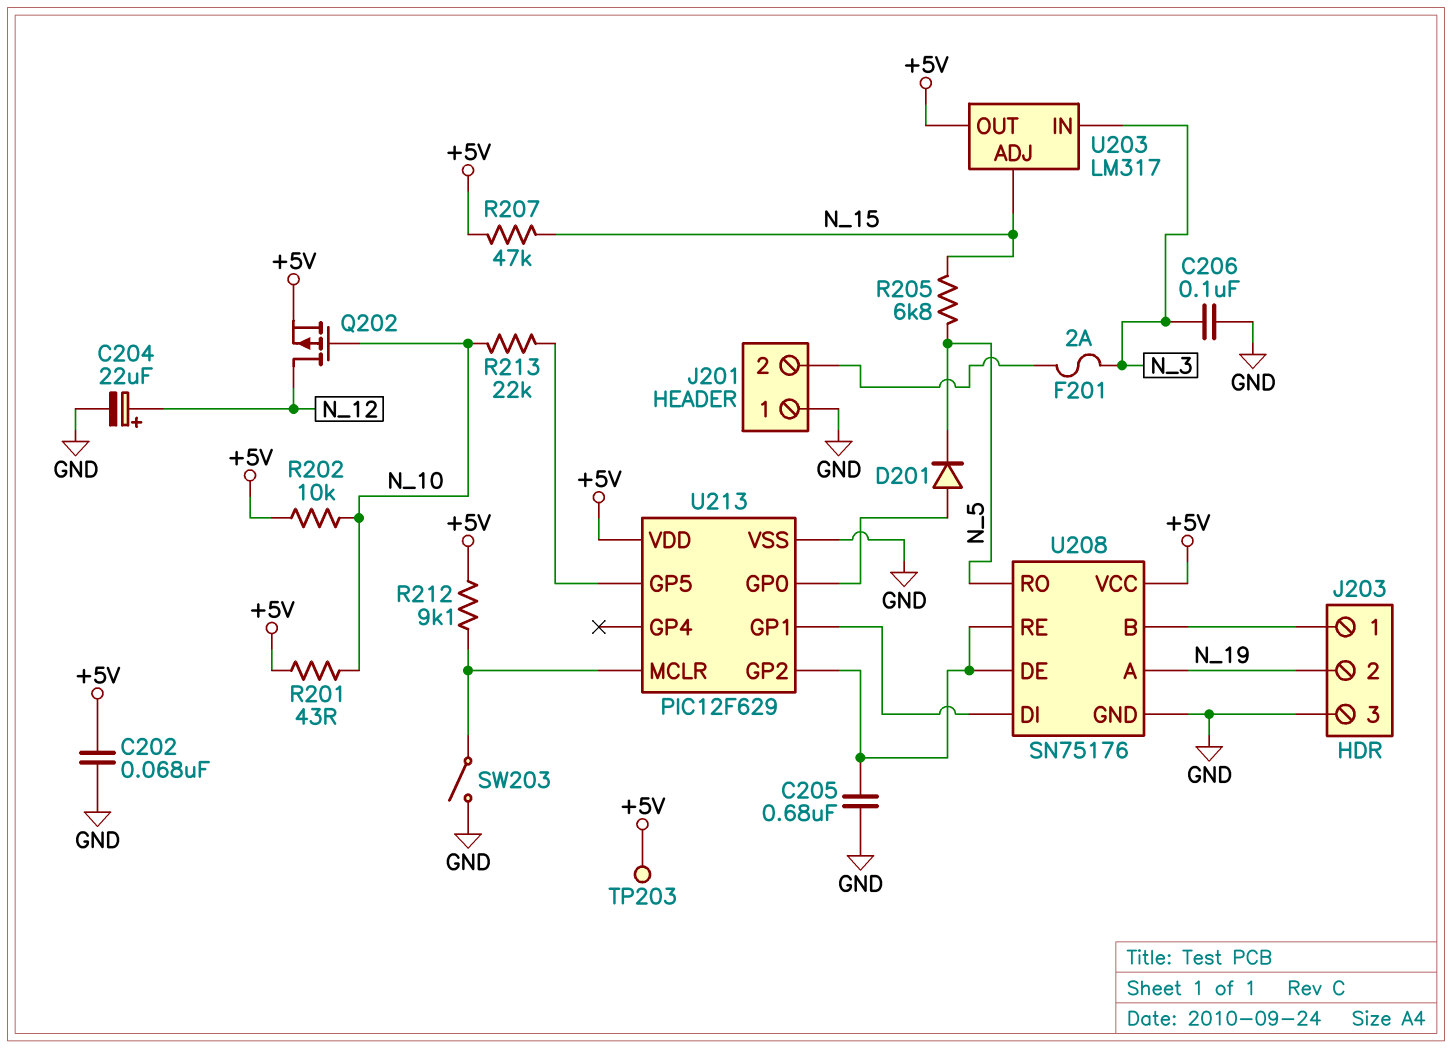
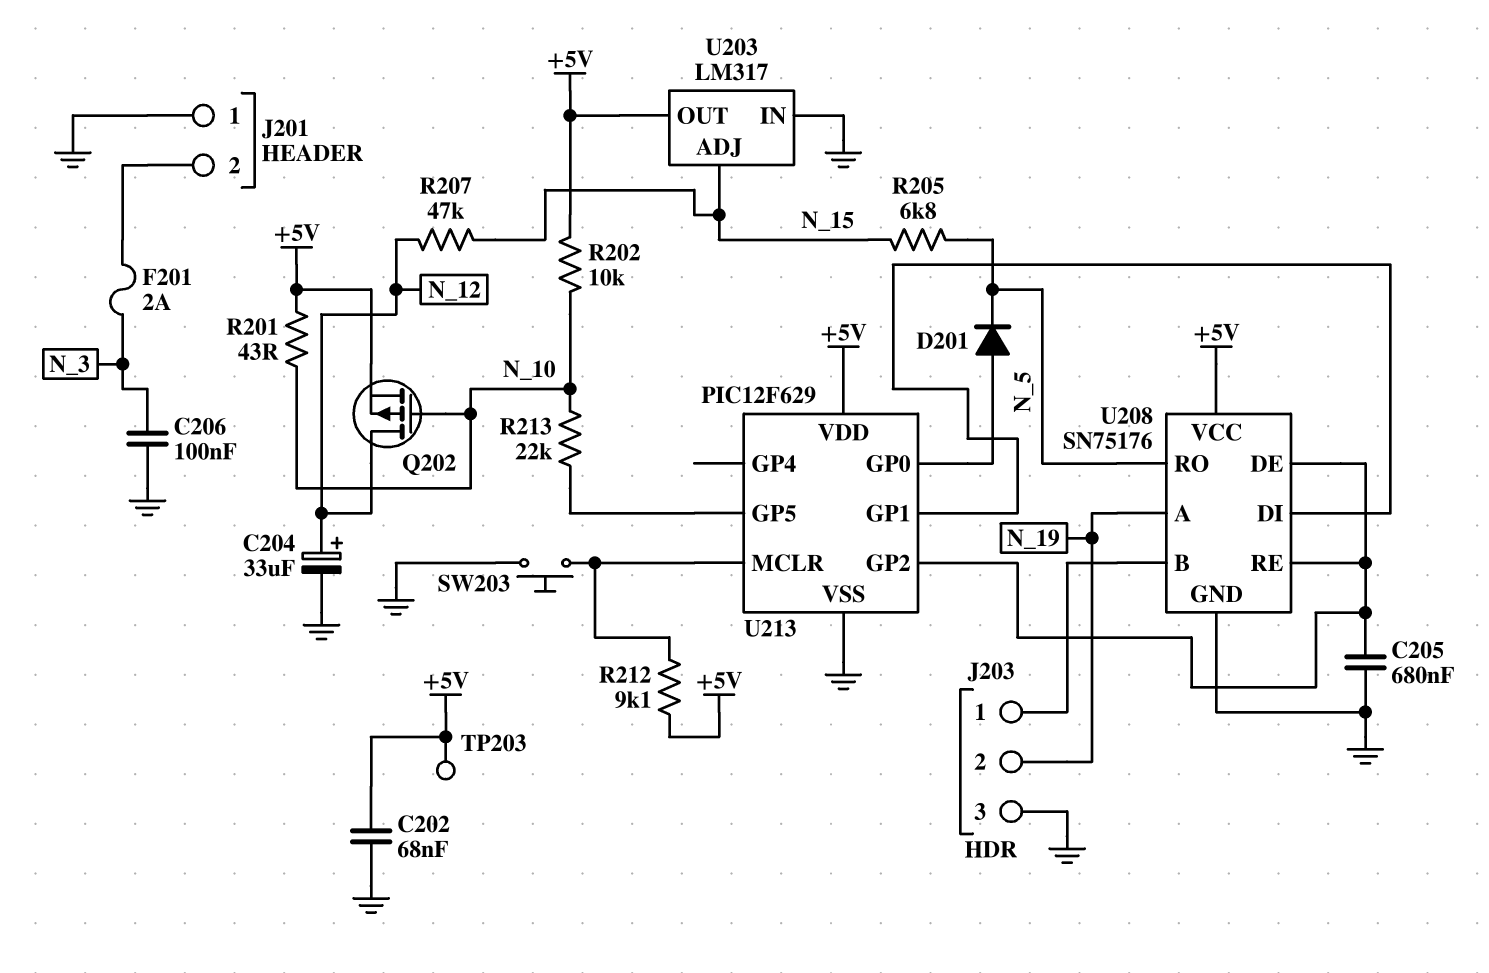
C204: 22uF (plus N_12, minus GND) -> 33uF (plus N_12, minus GND)
R207: 47k (+5V, N_15) -> 47k (N_12, N_15)
SW203: switch (GND, U213/MCLR) -> button (GND, U213/MCLR)
U203 pin IN: N_3 -> GND

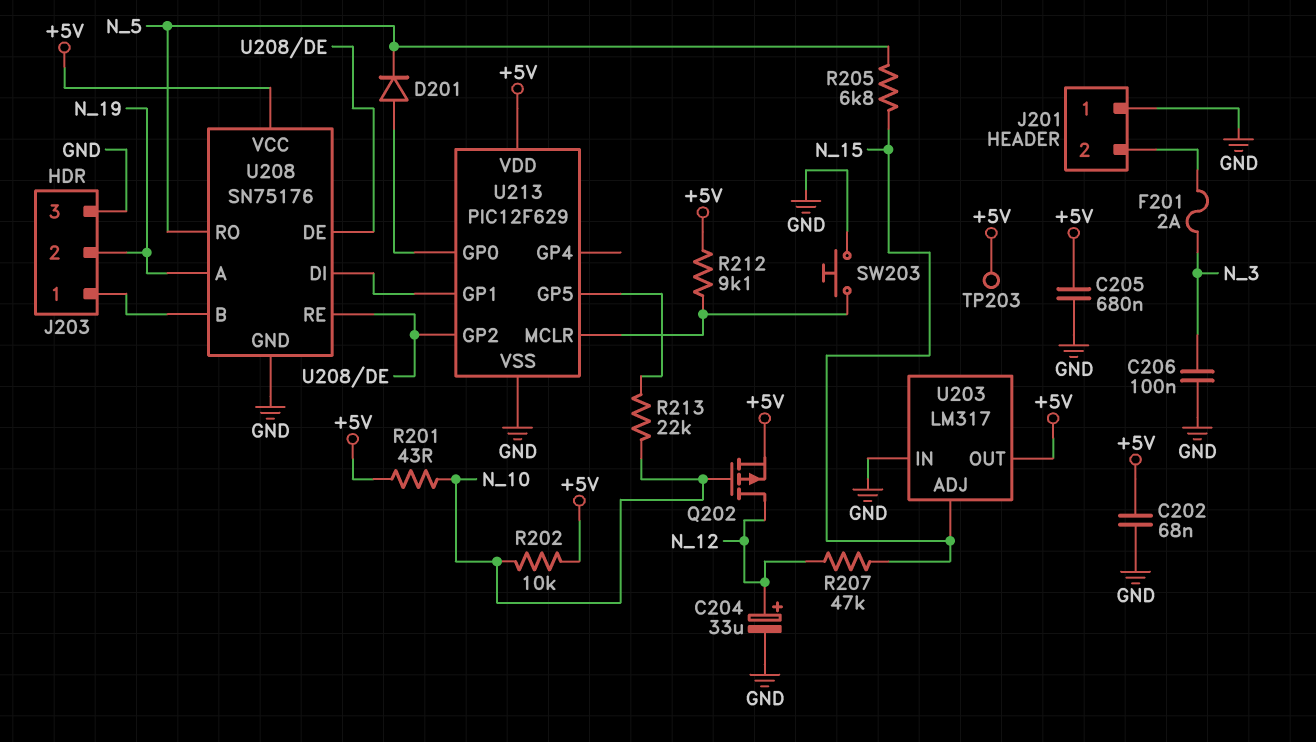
C205: 680nF (GND, U208/DE) -> 680nF (+5V, GND)

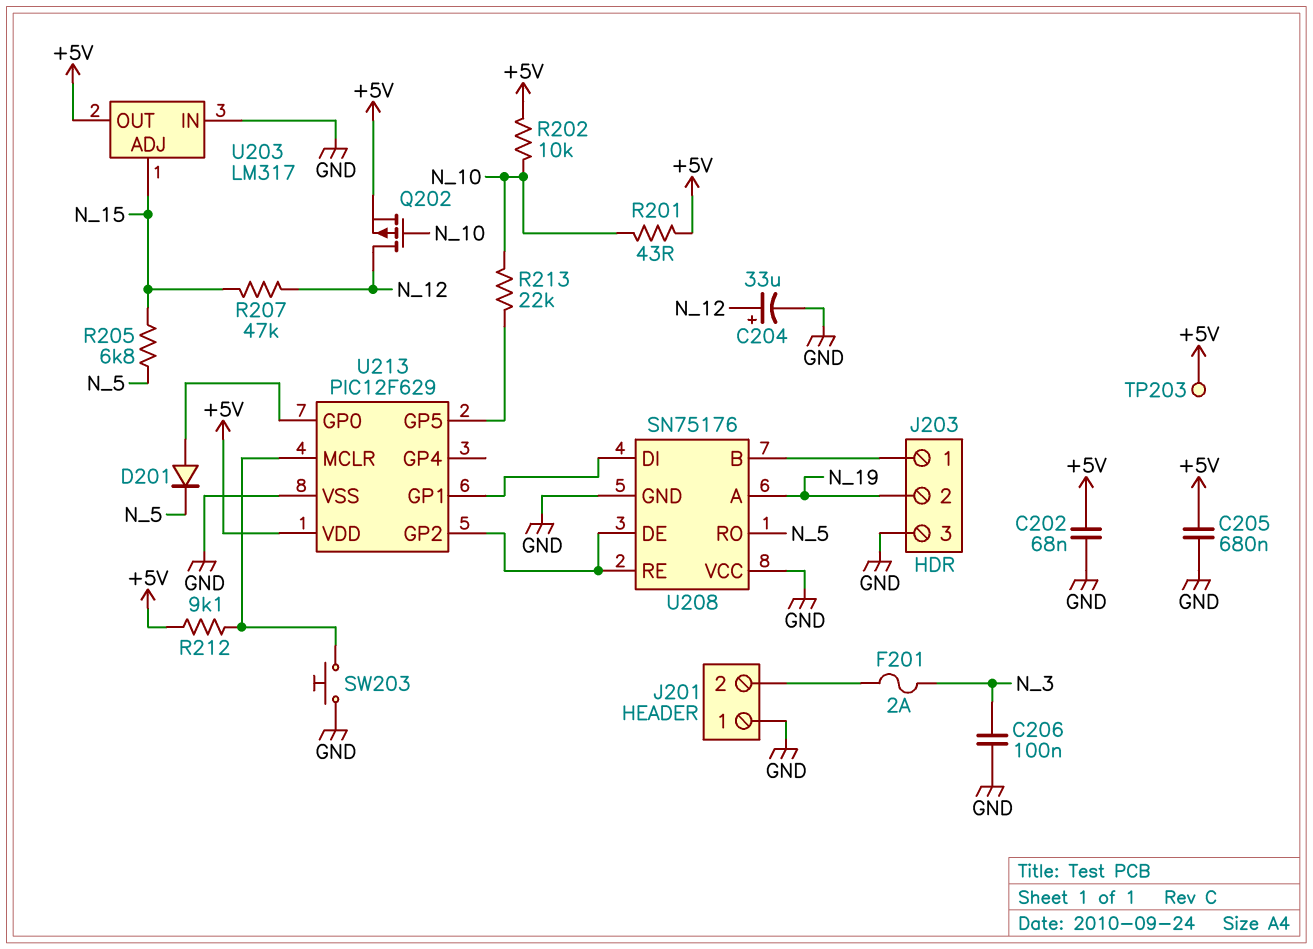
U208 pin VCC: +5V -> GND

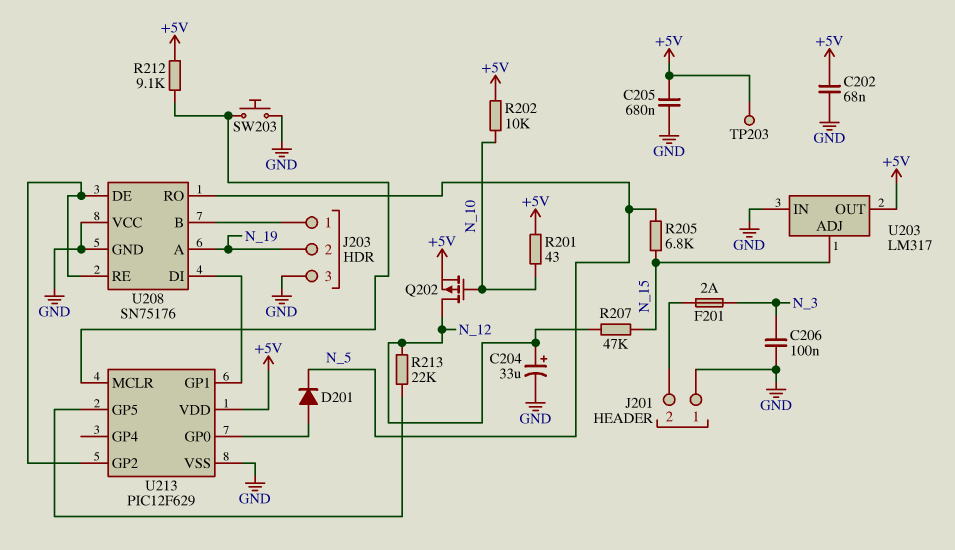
R213: 22k (N_10, U213/GP5) -> 22k (N_12, U213/GP5)

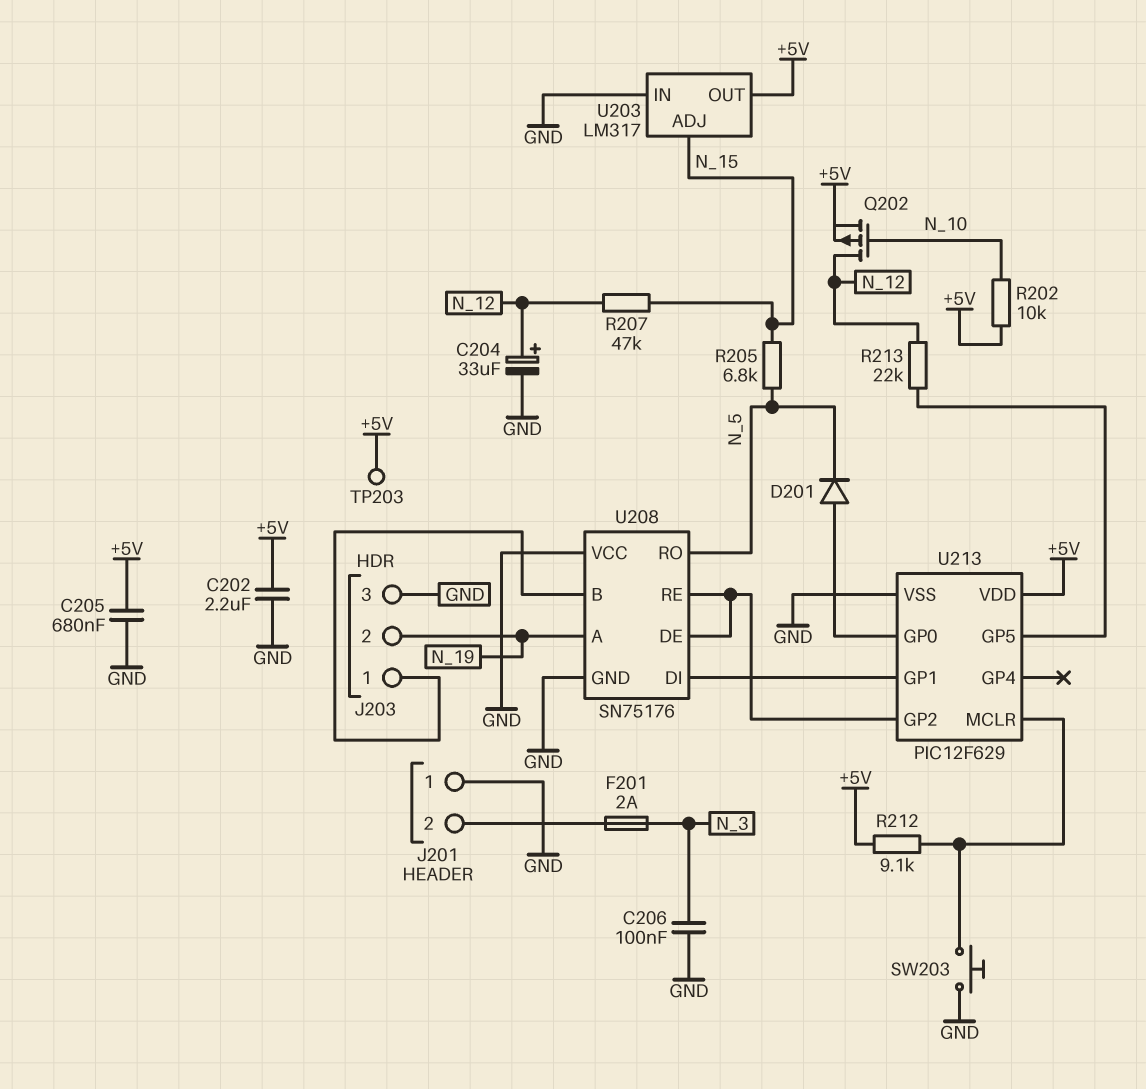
C202: 68nF (+5V, GND) -> 2.2uF (+5V, GND)
R201: 43 (+5V, N_10) -> none

